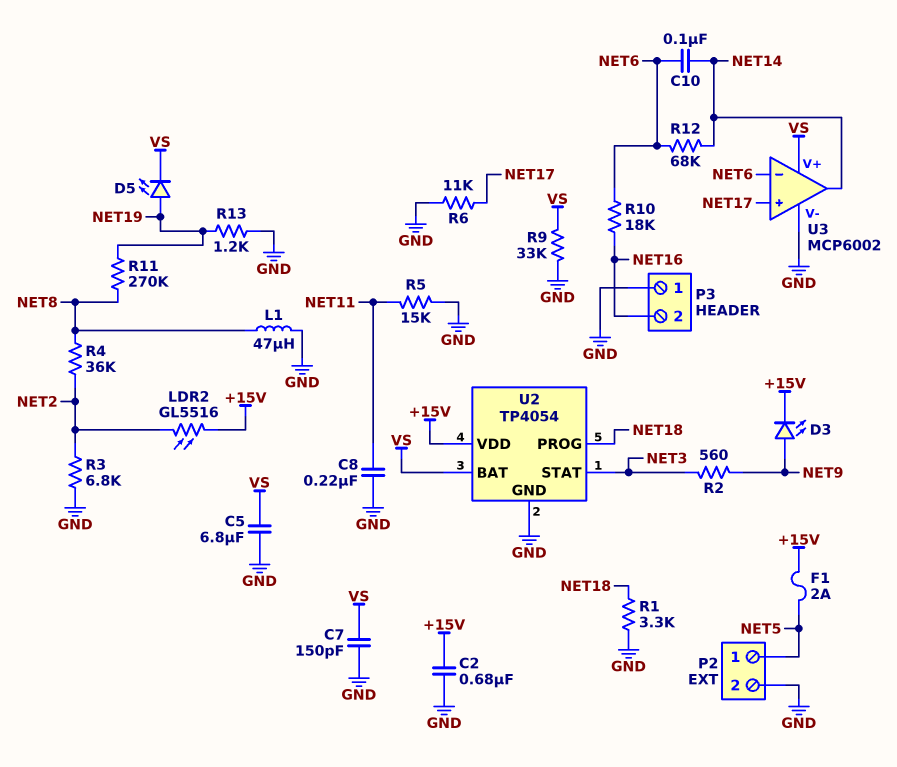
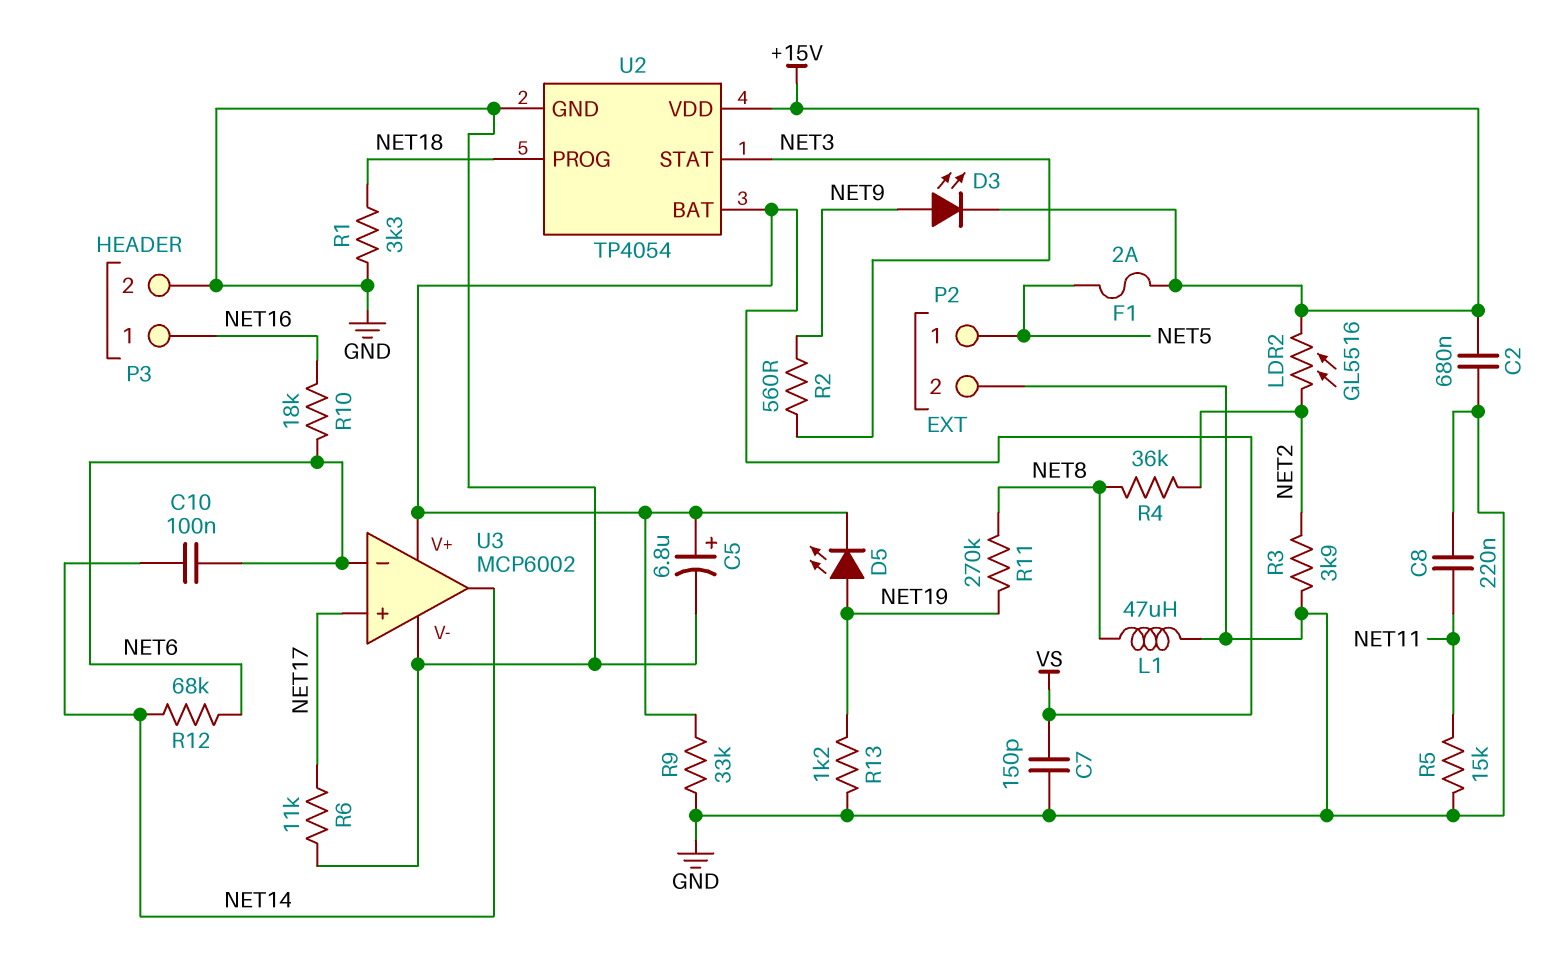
C5: 6.8uF (GND, VS) -> 6.8uF (plus VS, minus GND)
P3 pin 1: GND -> NET16
P3 pin 2: NET16 -> GND
R3: 6.8k (GND, NET2) -> 3.9k (GND, NET2)

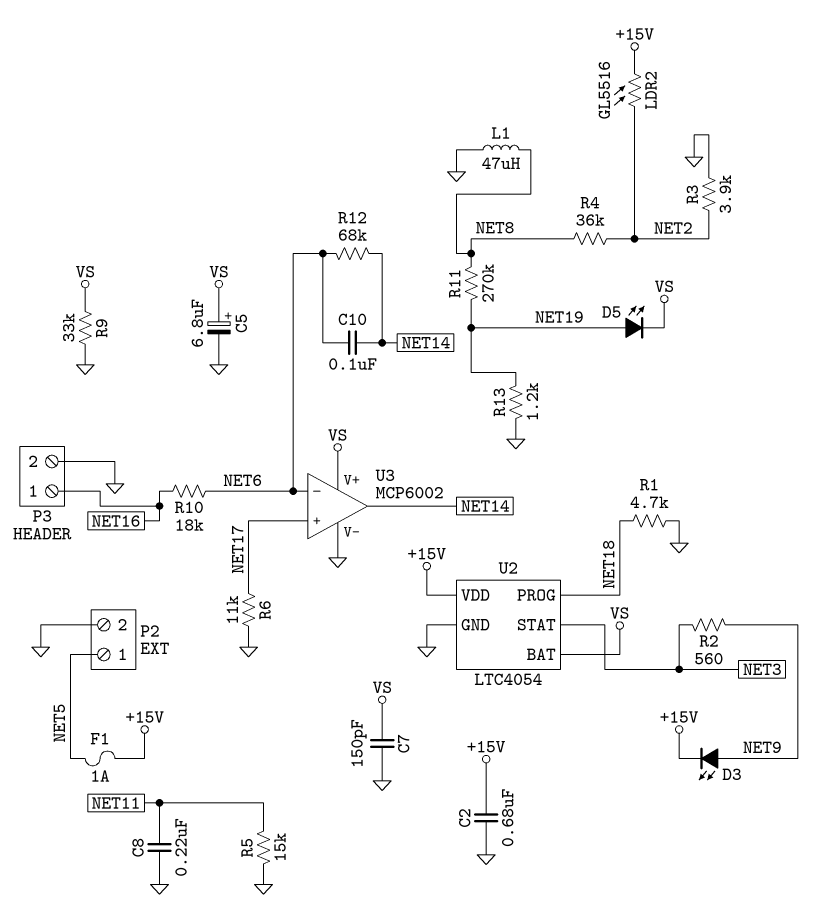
F1: 2A (+15V, NET5) -> 1A (+15V, NET5)
R1: 3.3k (GND, NET18) -> 4.7k (GND, NET18)
U2: TP4054 -> LTC4054

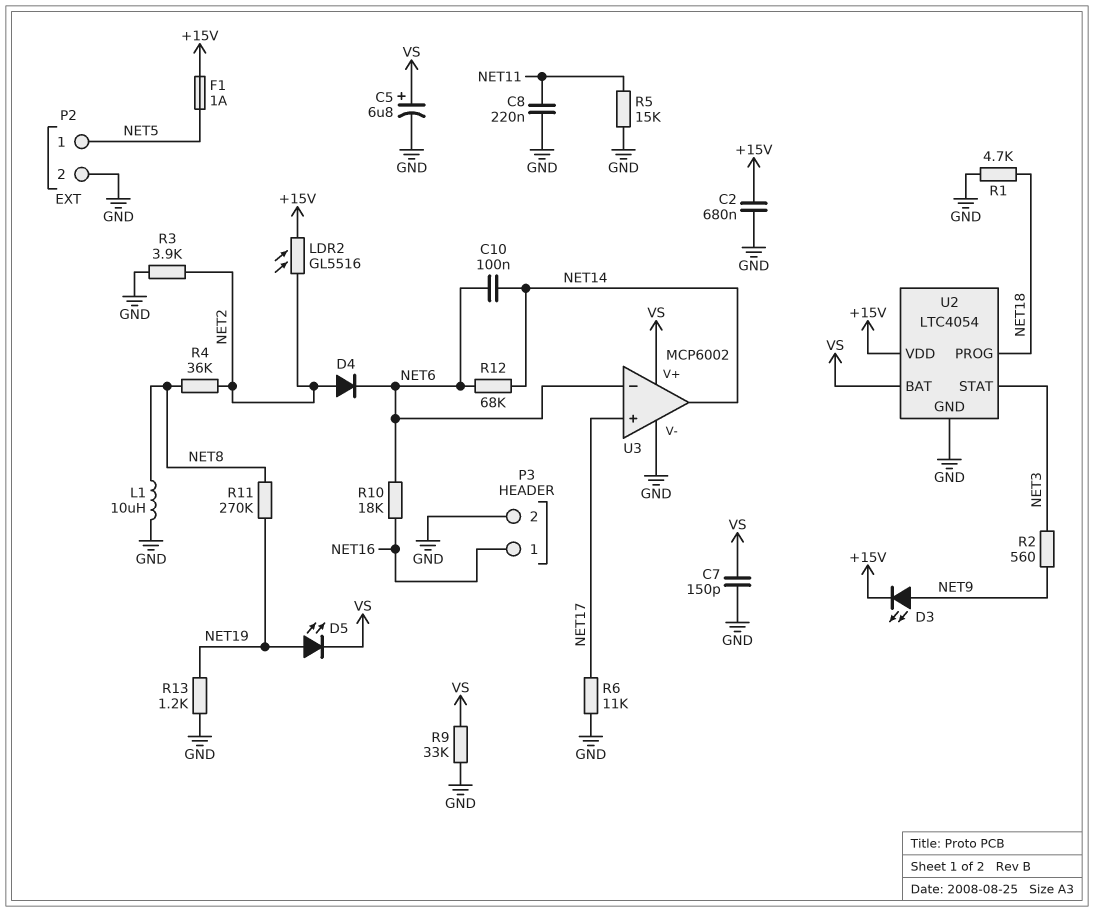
D4: none -> diode (A NET2, K NET6)
L1: 47uH (GND, NET8) -> 10uH (GND, NET8)

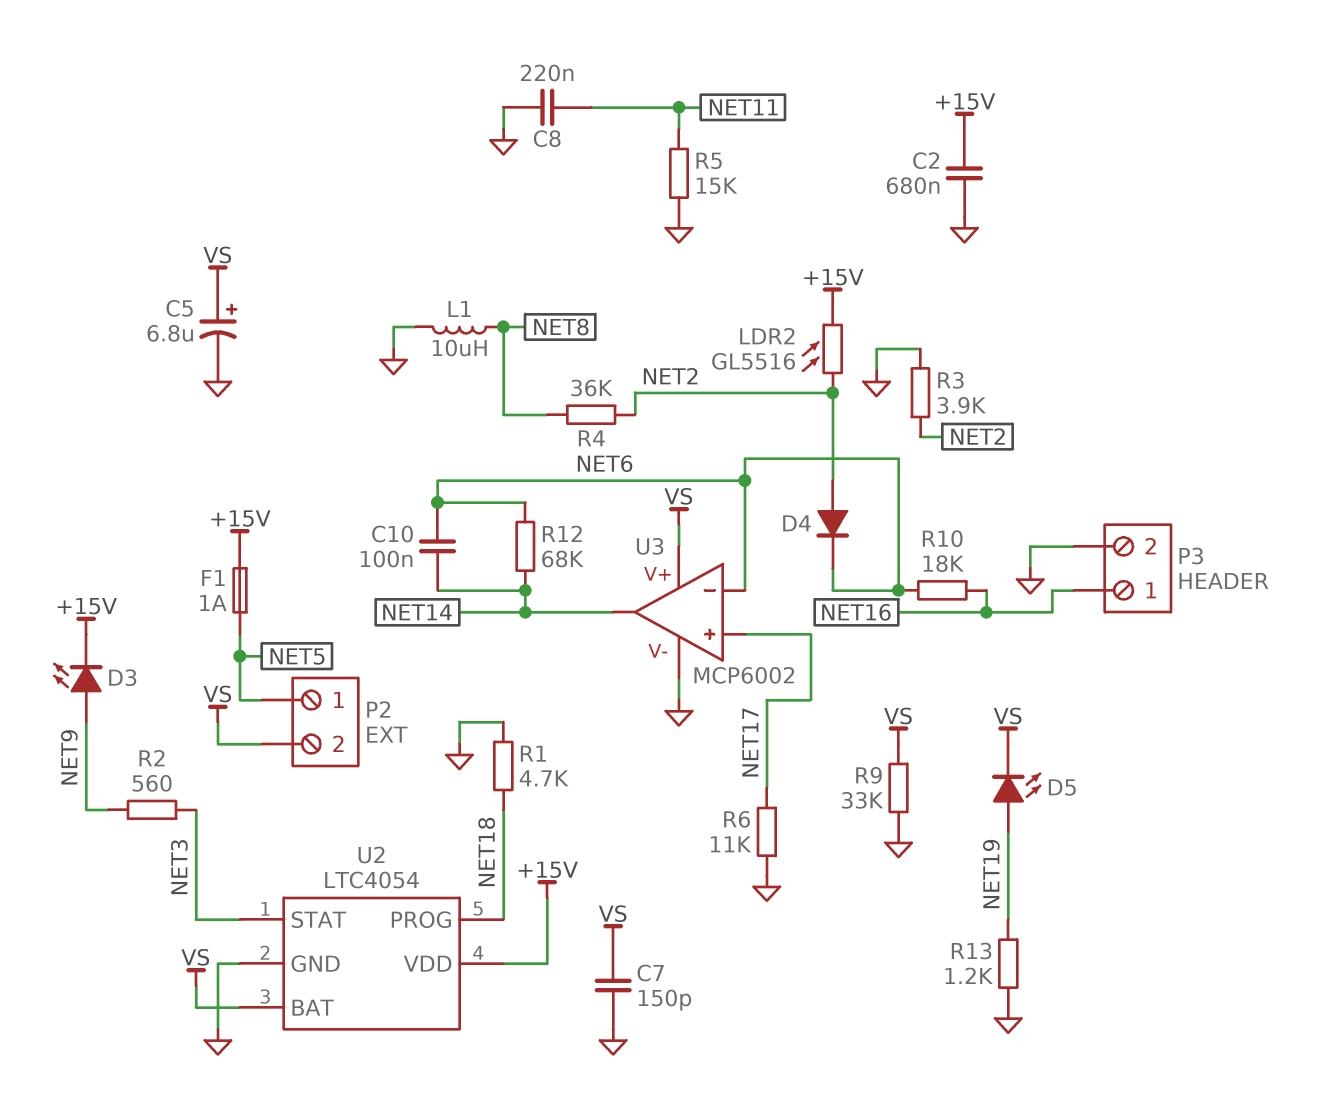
P2 pin 2: GND -> VS
R11: 270k (NET8, NET19) -> none

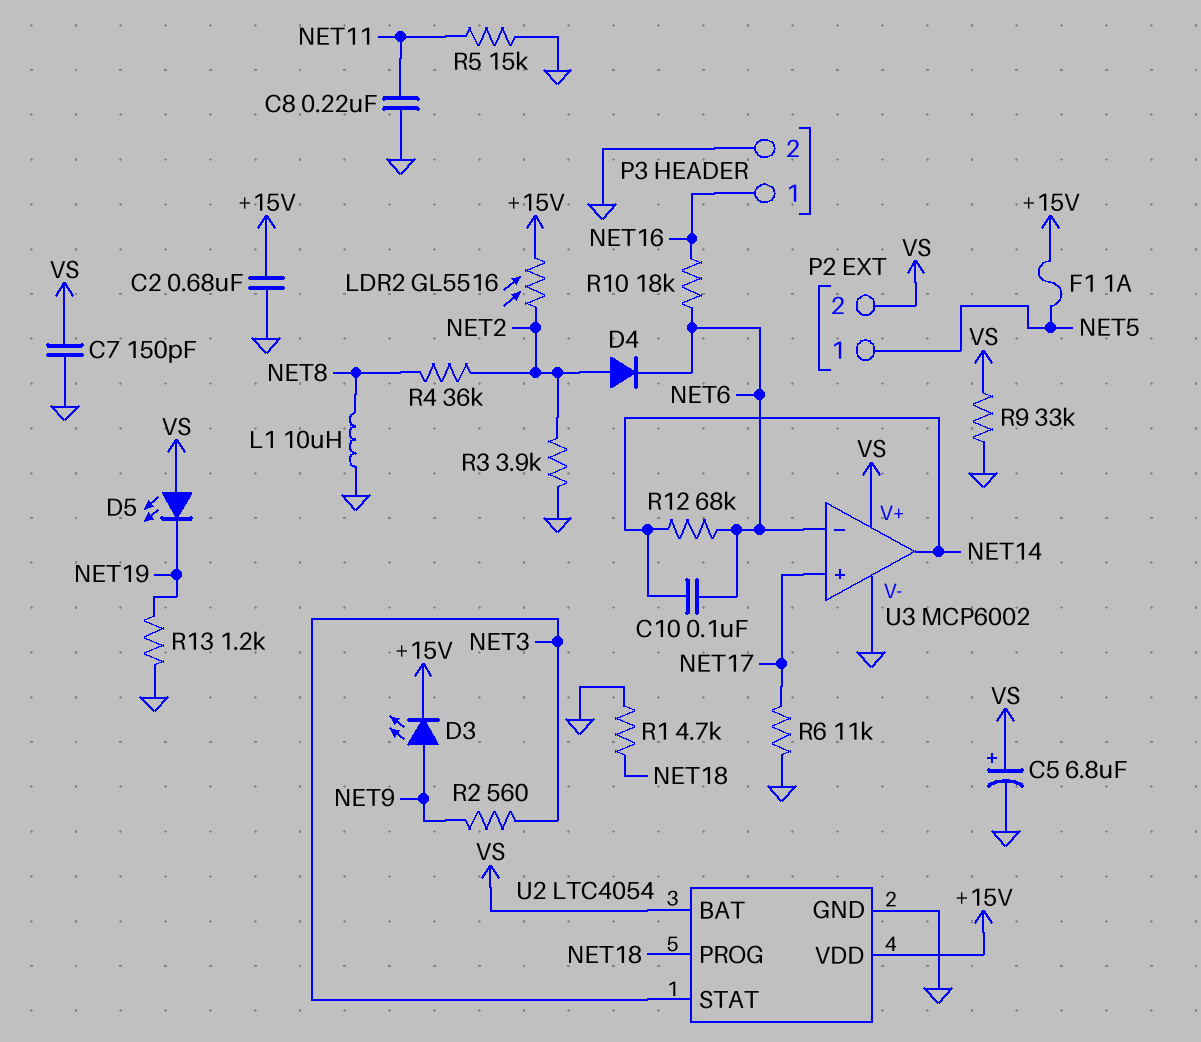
D5: LED (A NET19, K VS) -> LED (A VS, K NET19)

